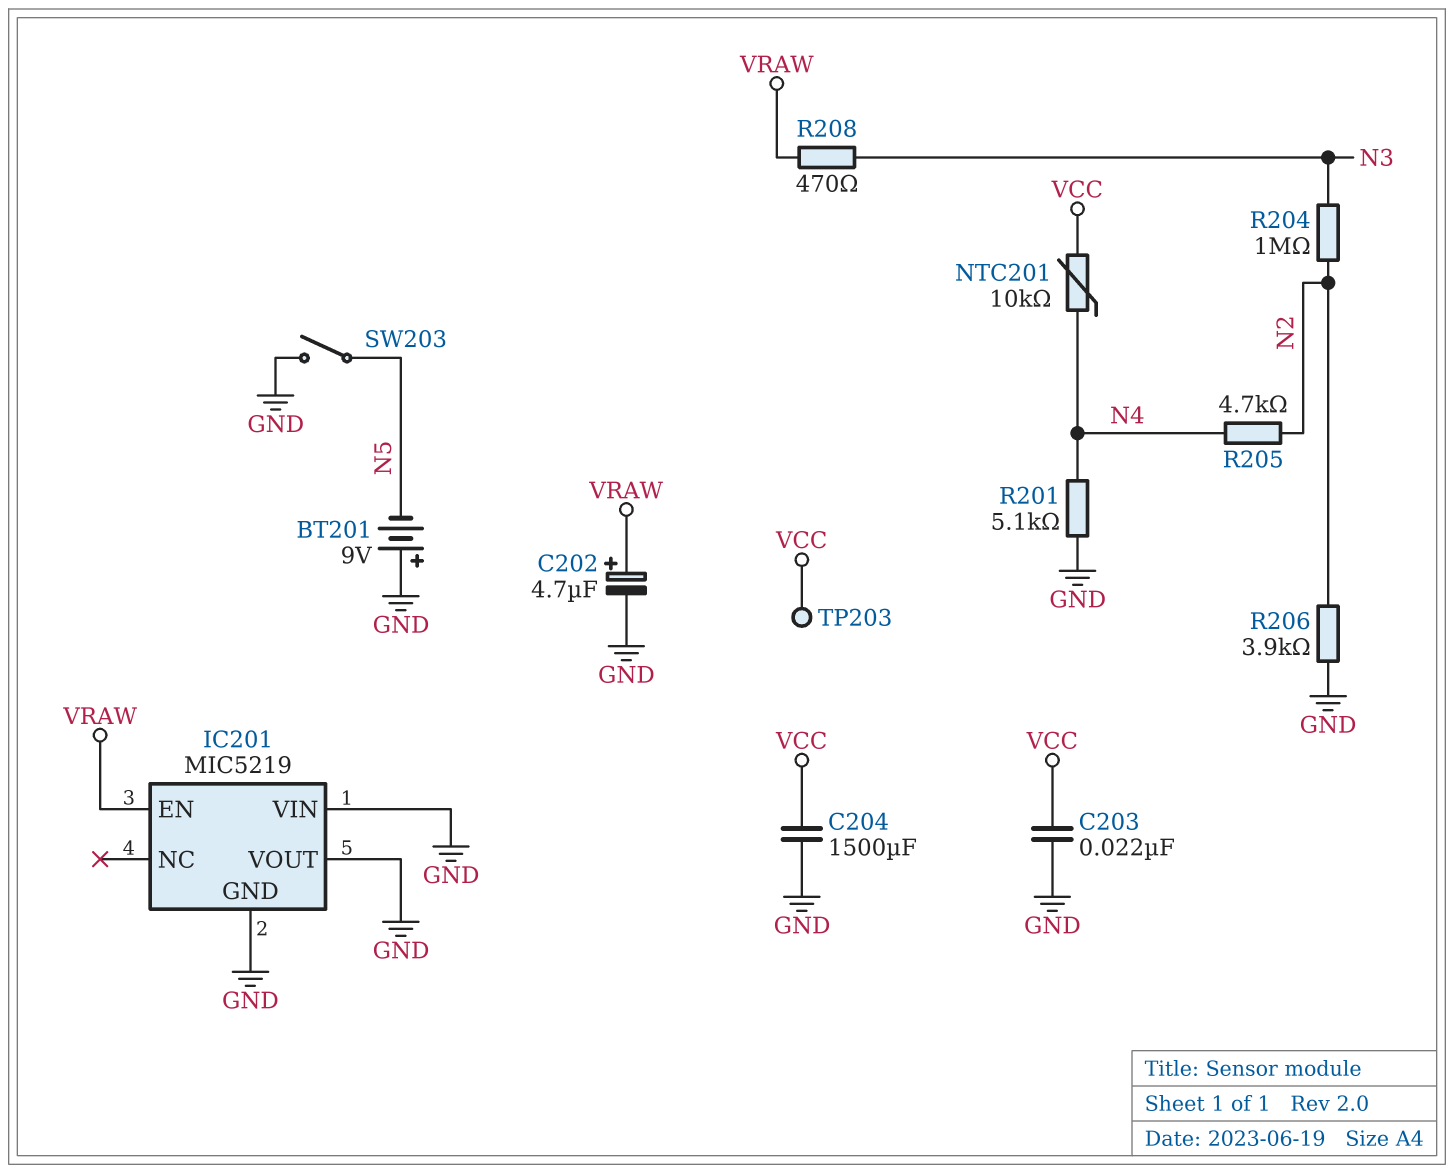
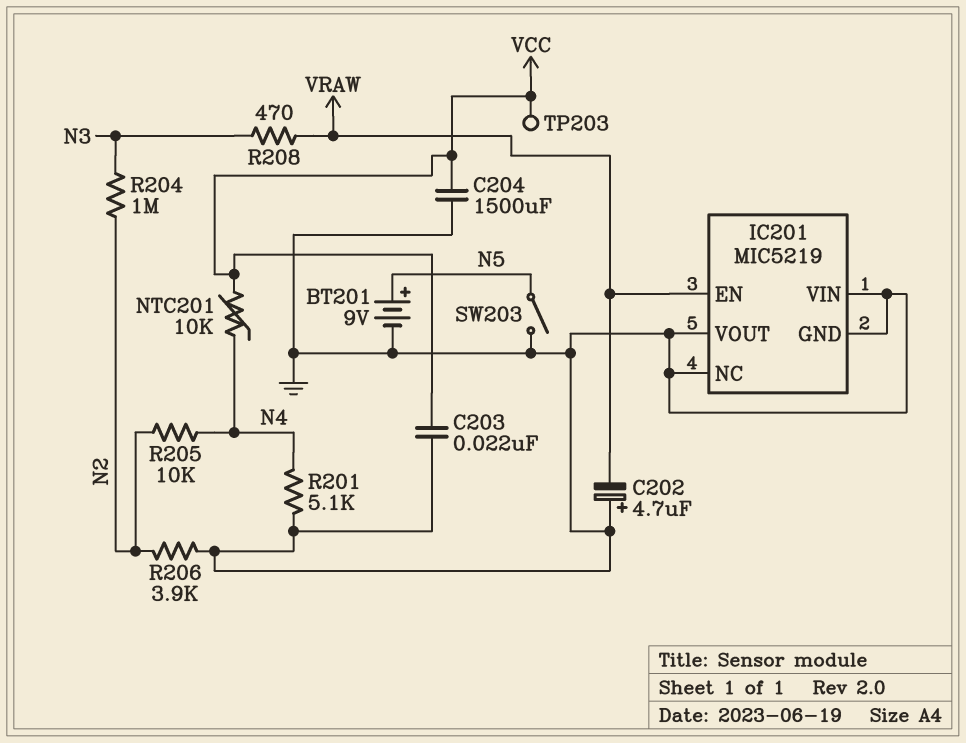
BT201: 9V (plus GND, minus N5) -> 9V (plus N5, minus GND)
C202: 4.7uF (plus VRAW, minus GND) -> 4.7uF (plus GND, minus VRAW)
IC201 pin NC: none -> GND
R205: 4.7k (N2, N4) -> 10k (N2, N4)

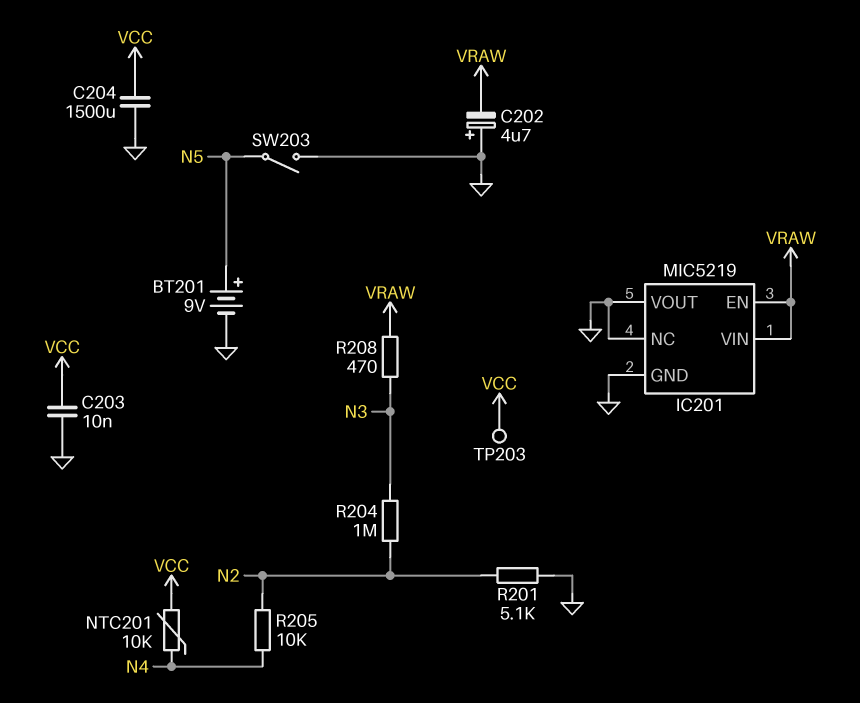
C203: 22nF (GND, VCC) -> 10nF (GND, VCC)
IC201 pin VIN: GND -> VRAW
R201: 5.1k (GND, N4) -> 5.1k (GND, N2)
R206: 3.9k (GND, N2) -> none

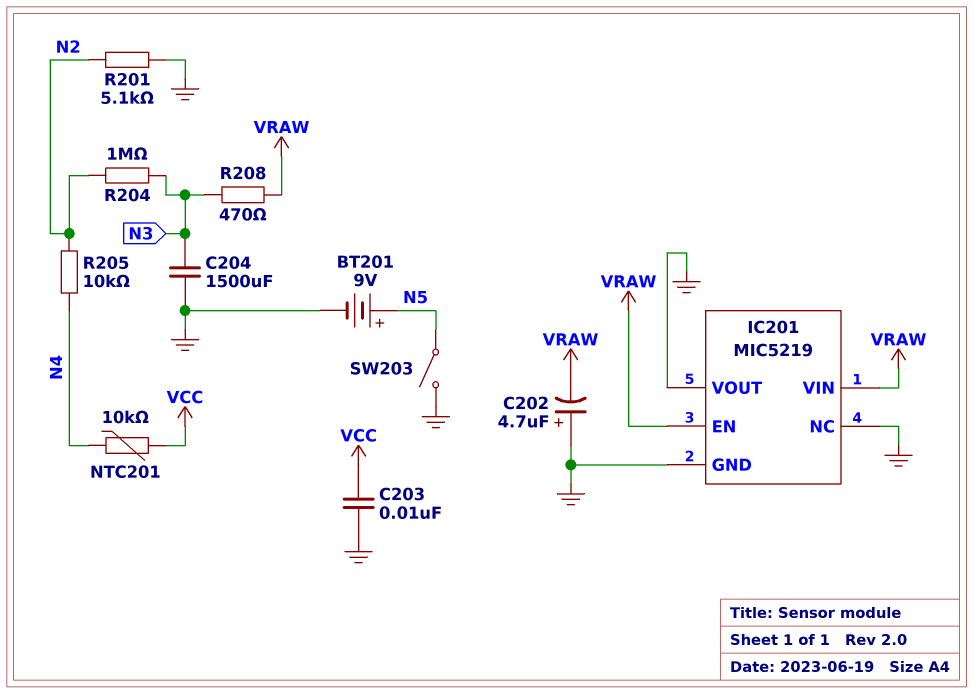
C204: 1500uF (GND, VCC) -> 1500uF (GND, N3)
TP203: test point (VCC) -> none

